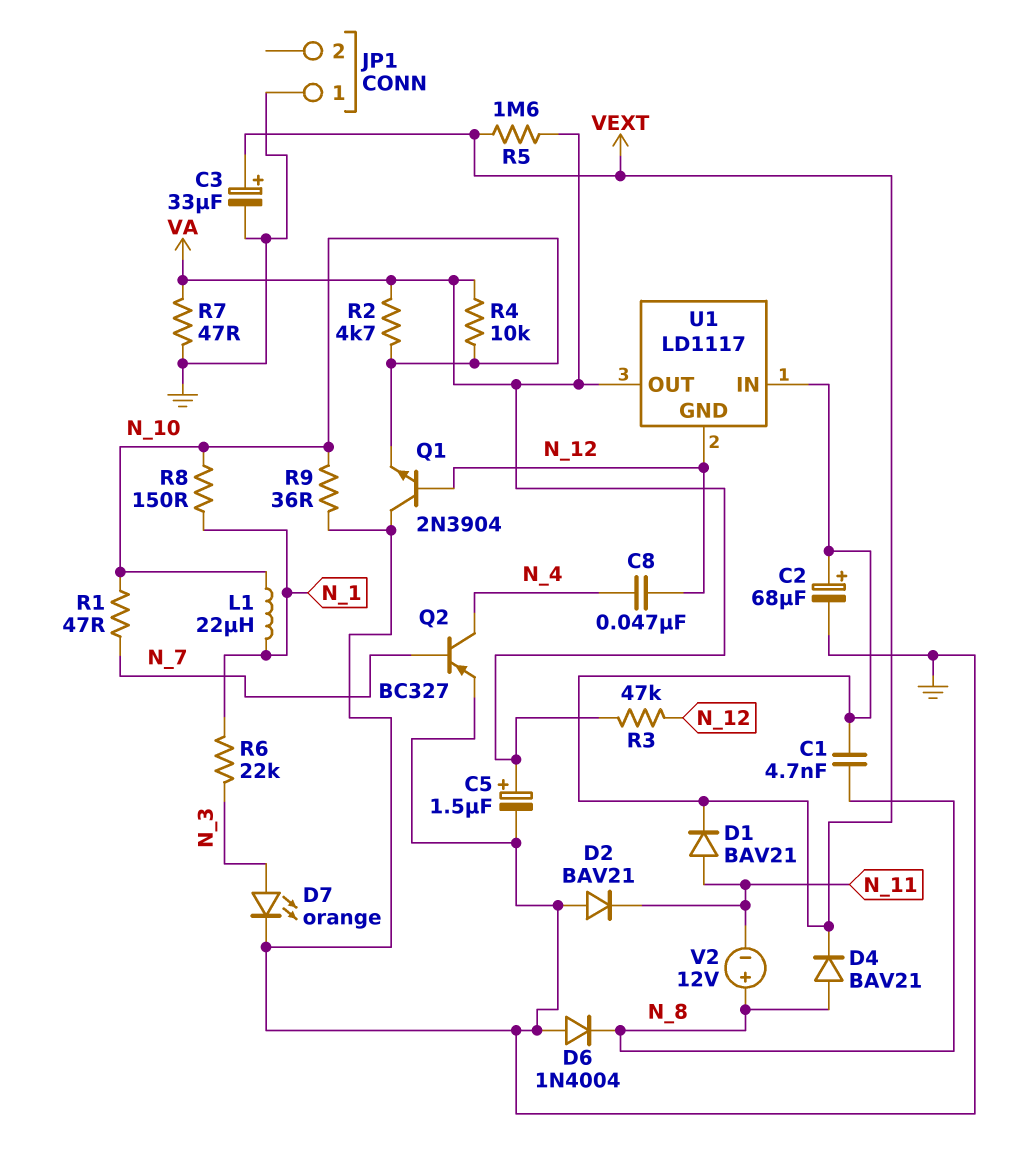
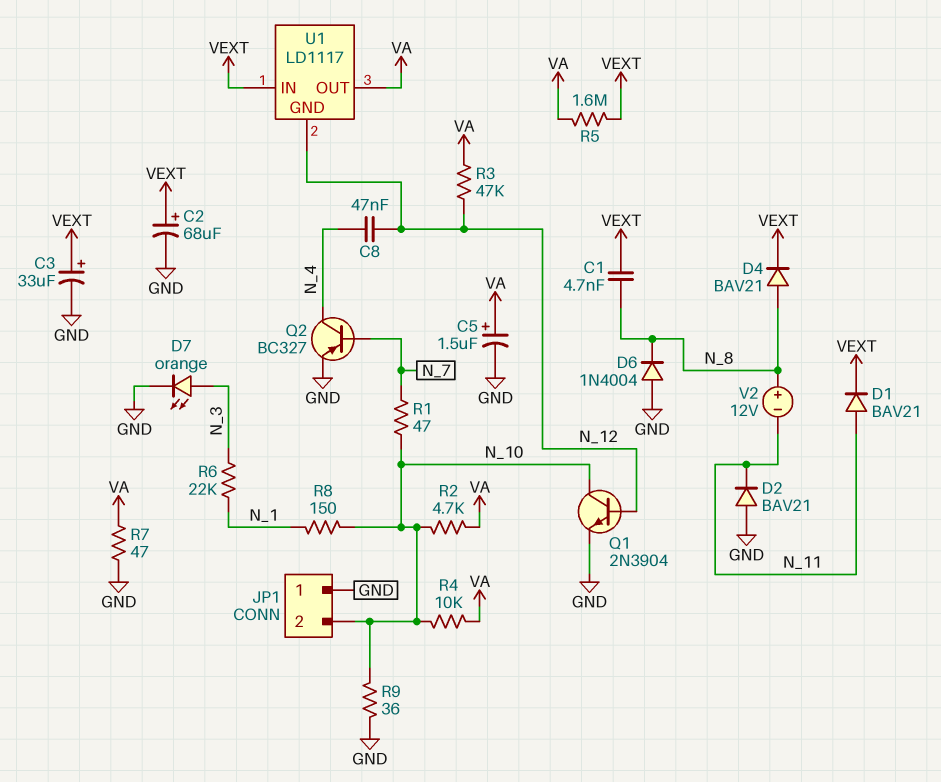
JP1 pin 2: none -> N_10
L1: 22uH (N_1, N_10) -> none
Q1: NPN 2N3904 (B N_12, C GND, E N_10) -> NPN 2N3904 (B N_12, C N_10, E GND)

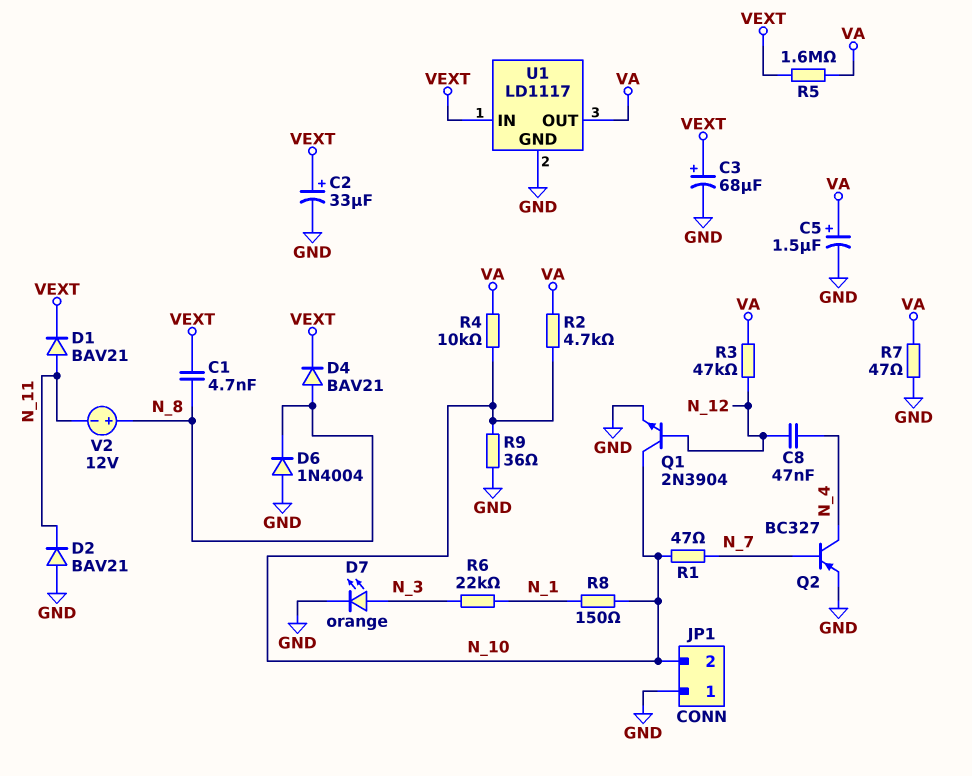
C2: 68uF (plus VEXT, minus GND) -> 33uF (plus VEXT, minus GND)
C3: 33uF (plus VEXT, minus GND) -> 68uF (plus VEXT, minus GND)
U1 pin GND: N_12 -> GND

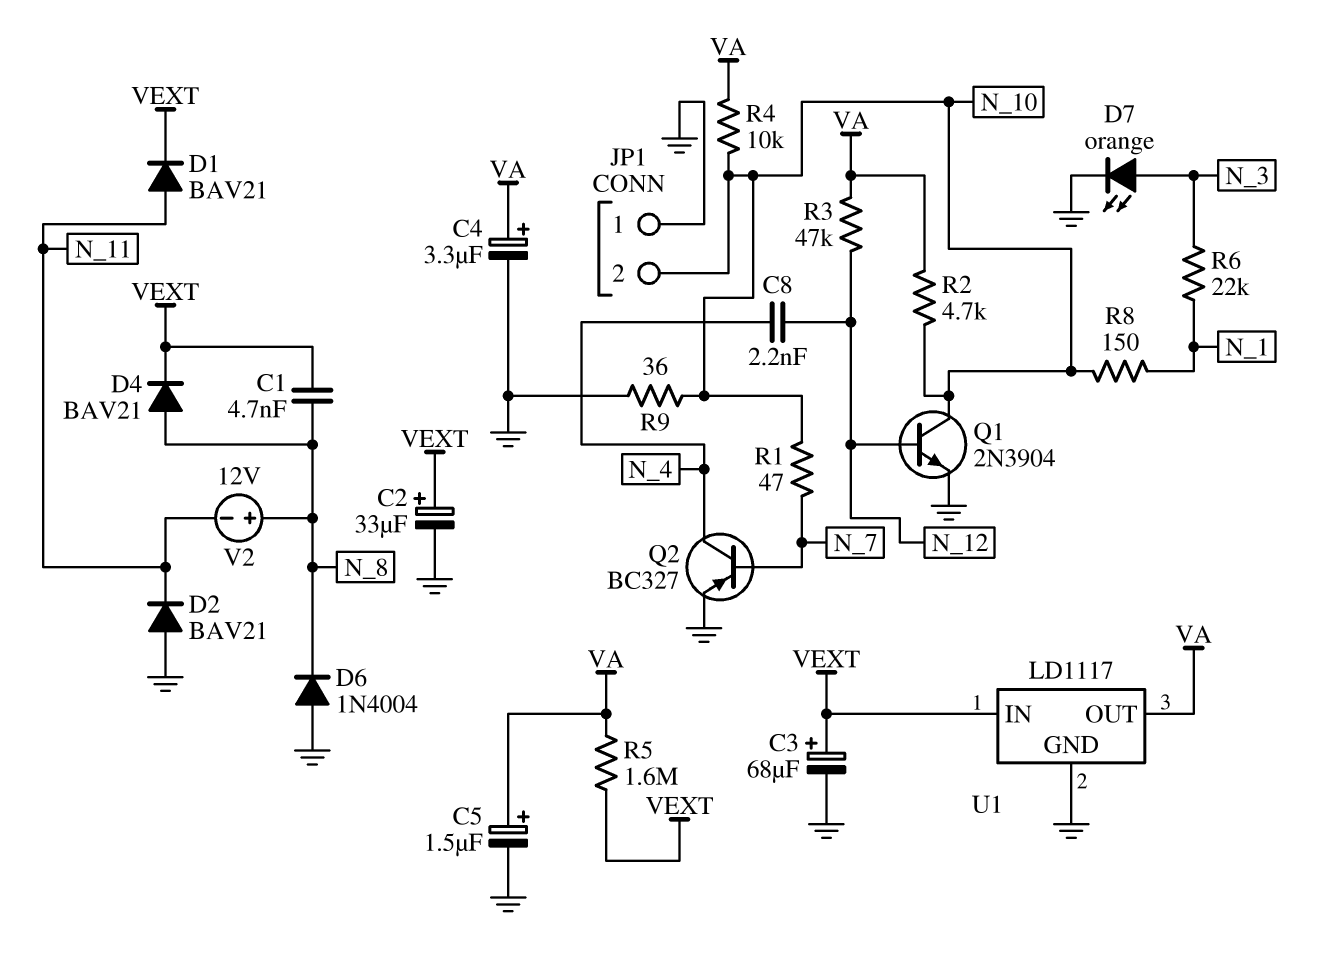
C4: none -> 3.3uF (plus VA, minus GND)
C8: 47nF (N_4, N_12) -> 2.2nF (N_4, N_12)
R7: 47 (GND, VA) -> none

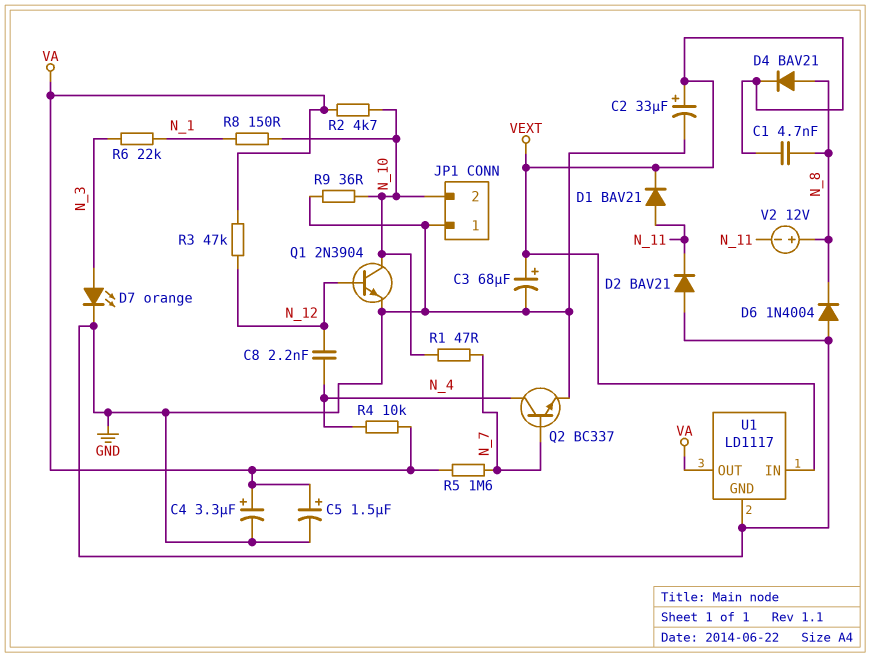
Q2: PNP BC327 (B N_7, C N_4, E GND) -> NPN BC337 (B N_7, C N_4, E GND)
R4: 10k (N_10, VA) -> 10k (N_4, VA)
R5: 1.6M (VA, VEXT) -> 1.6M (N_7, VA)

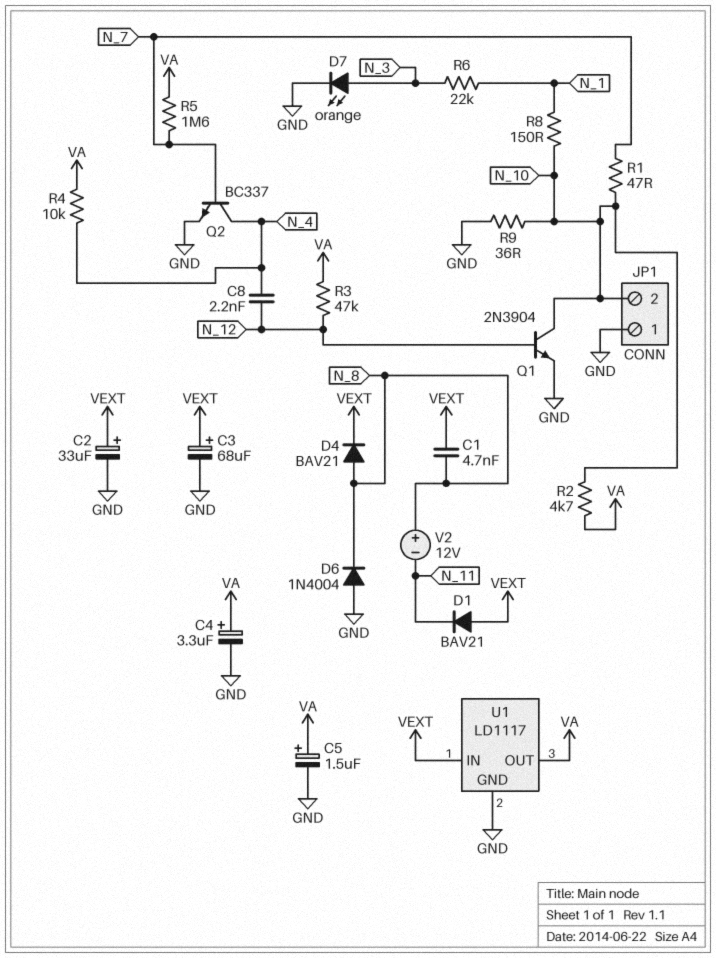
D1: diode BAV21 (A N_11, K VEXT) -> diode BAV21 (A VEXT, K N_11)
D2: diode BAV21 (A GND, K N_11) -> none

